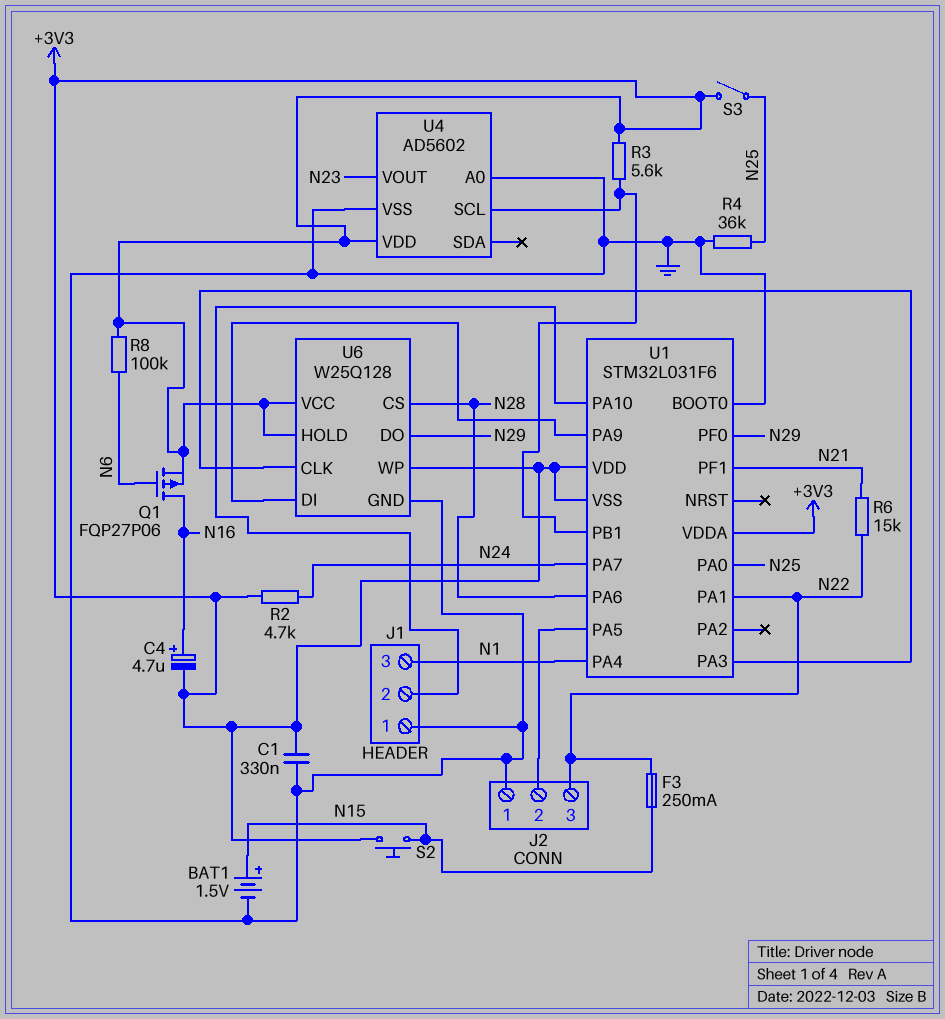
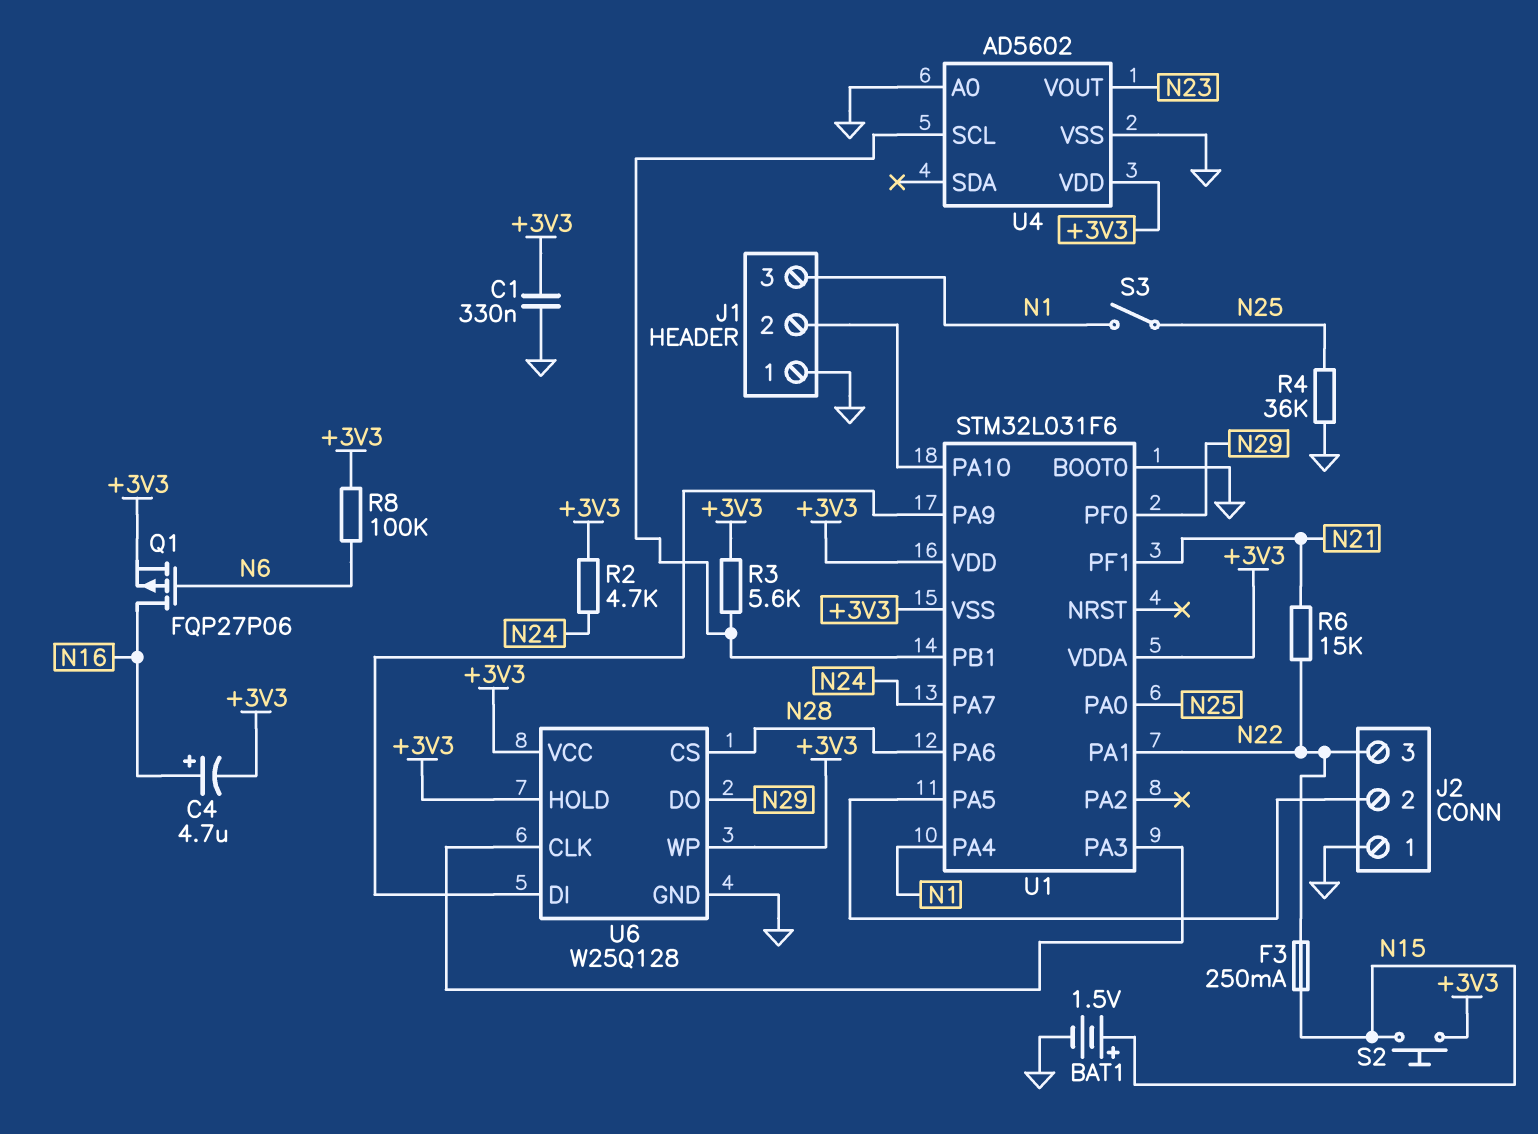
S3: switch (+3V3, N25) -> switch (N1, N25)

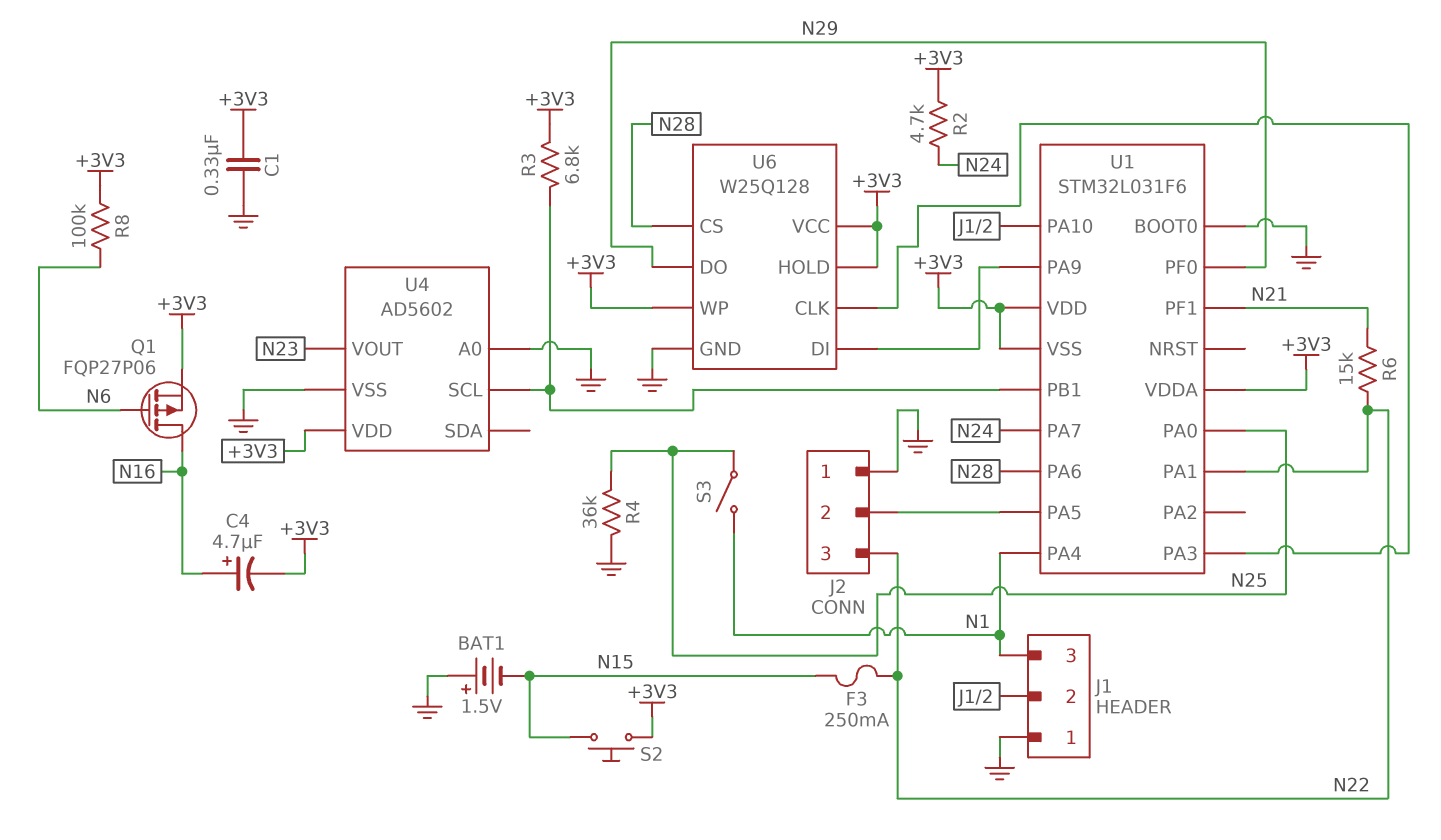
BAT1: 1.5V (plus N15, minus GND) -> 1.5V (plus GND, minus N15)
R3: 5.6k (+3V3, U1/PB1) -> 6.8k (+3V3, U1/PB1)

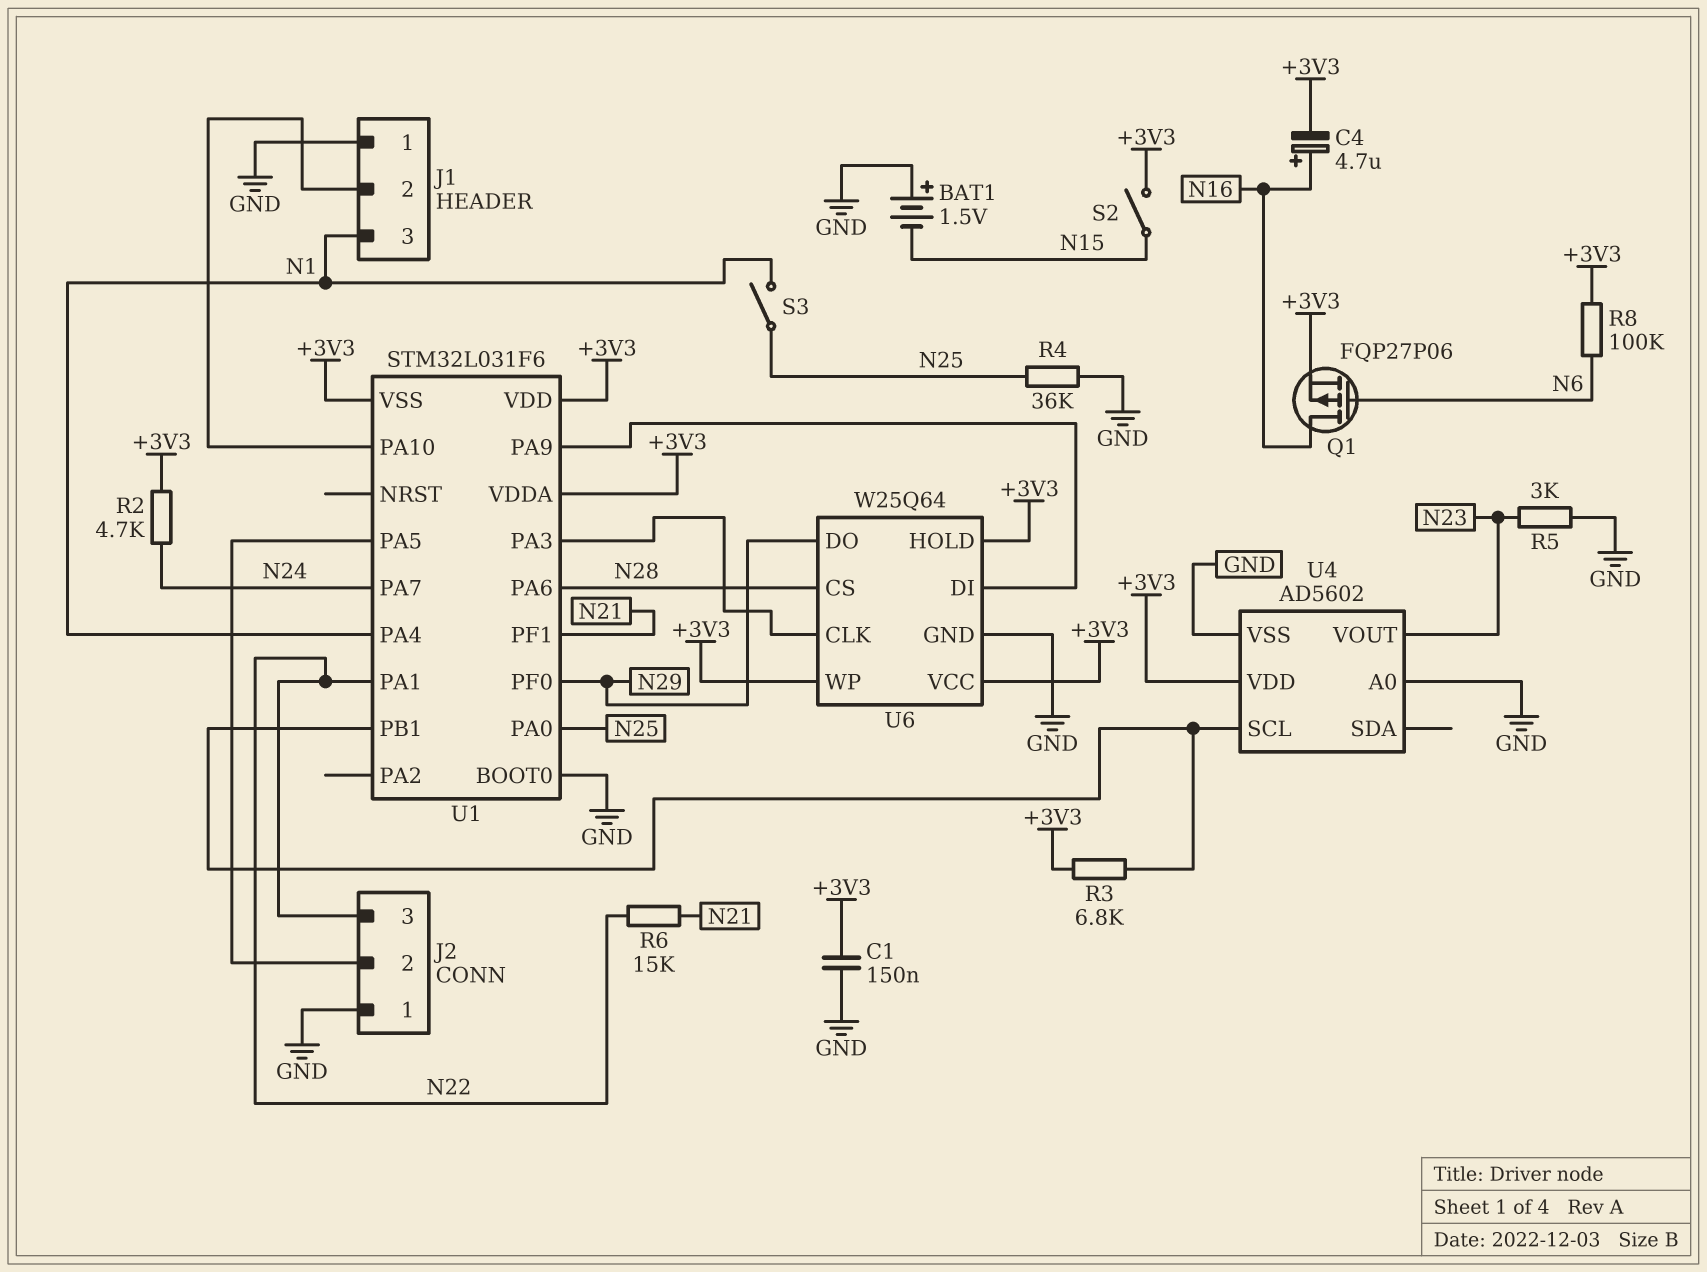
C1: 330nF (+3V3, GND) -> 150nF (+3V3, GND)
F3: 250mA (N15, N22) -> none
R5: none -> 3k (GND, N23)
S2: button (+3V3, N15) -> switch (+3V3, N15)
U6: W25Q128 -> W25Q64

